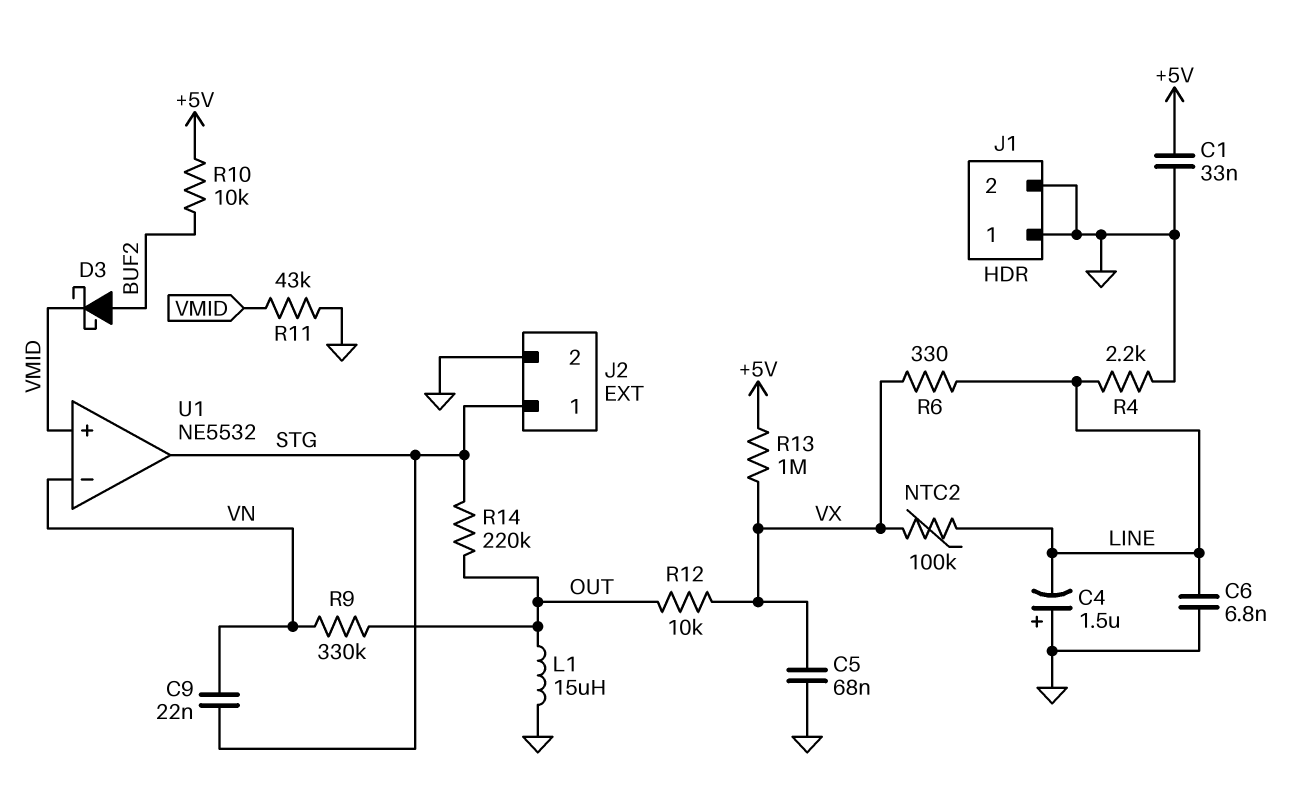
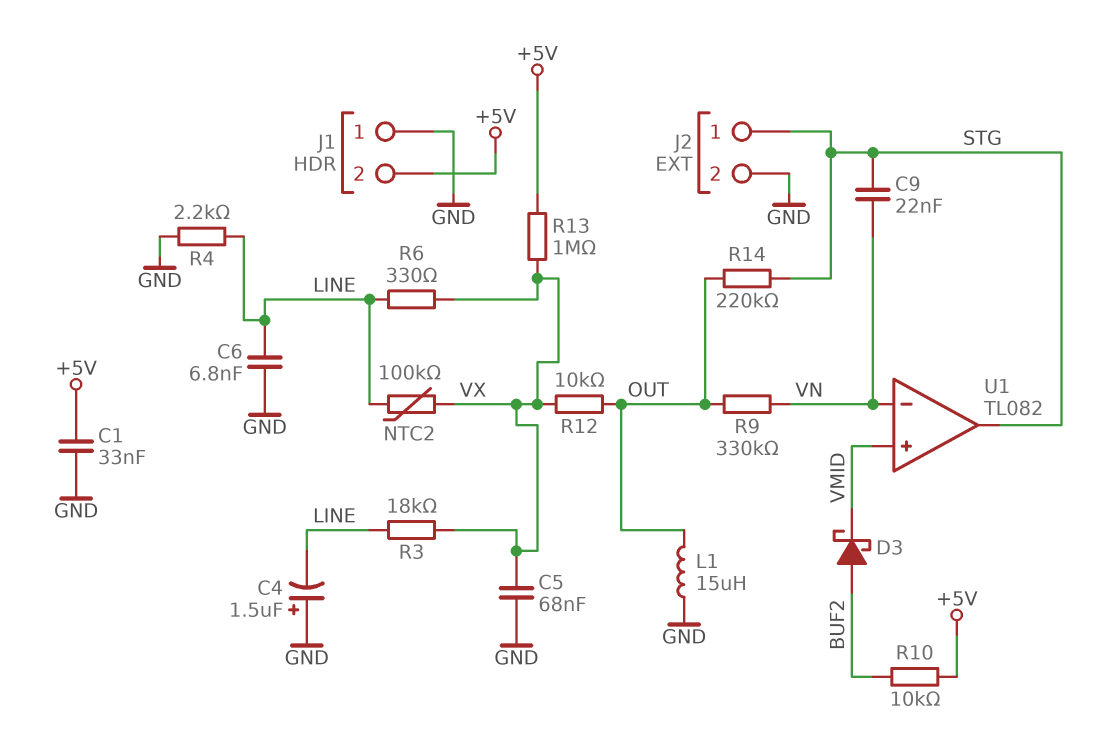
J1 pin 2: GND -> +5V
R3: none -> 18k (LINE, VX)
R11: 43k (GND, VMID) -> none
U1: NE5532 -> TL082

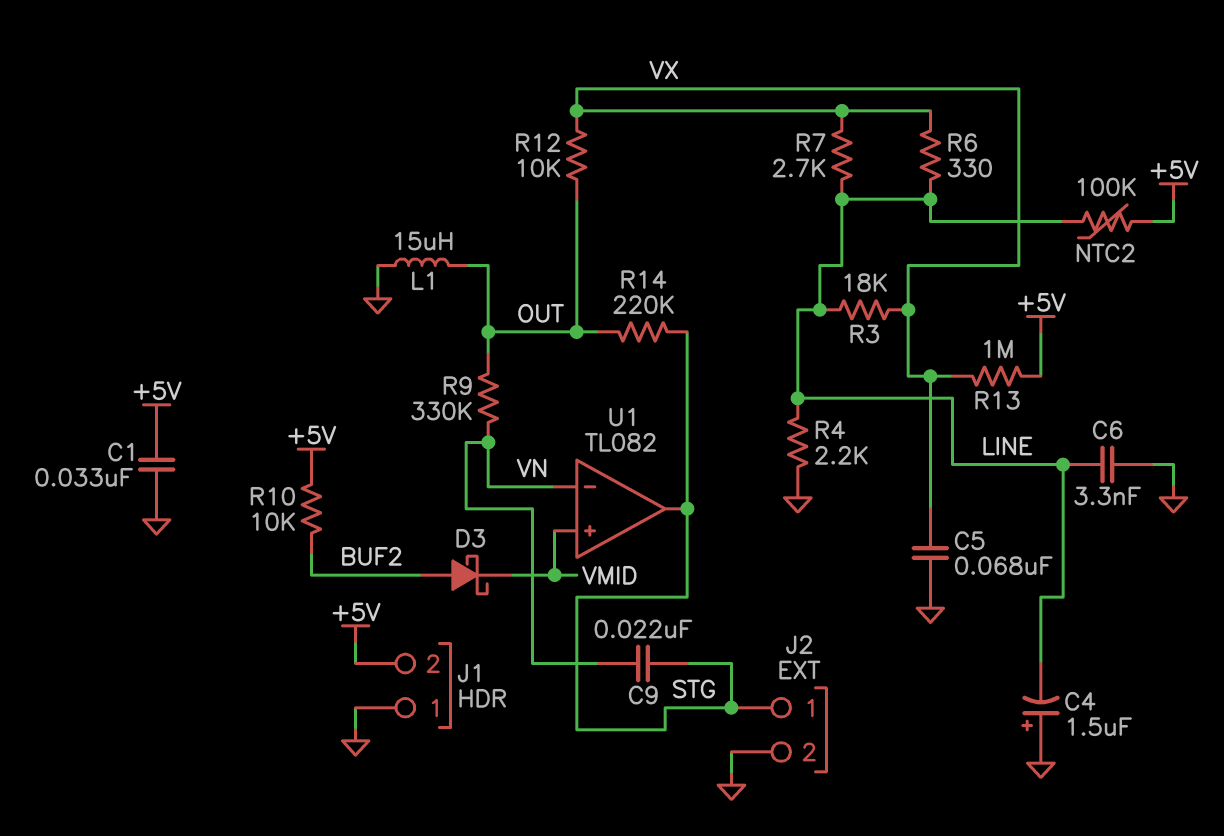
C6: 6.8nF (GND, LINE) -> 3.3nF (GND, LINE)
NTC2: 100k (LINE, VX) -> 100k (+5V, LINE)
R7: none -> 2.7k (LINE, VX)

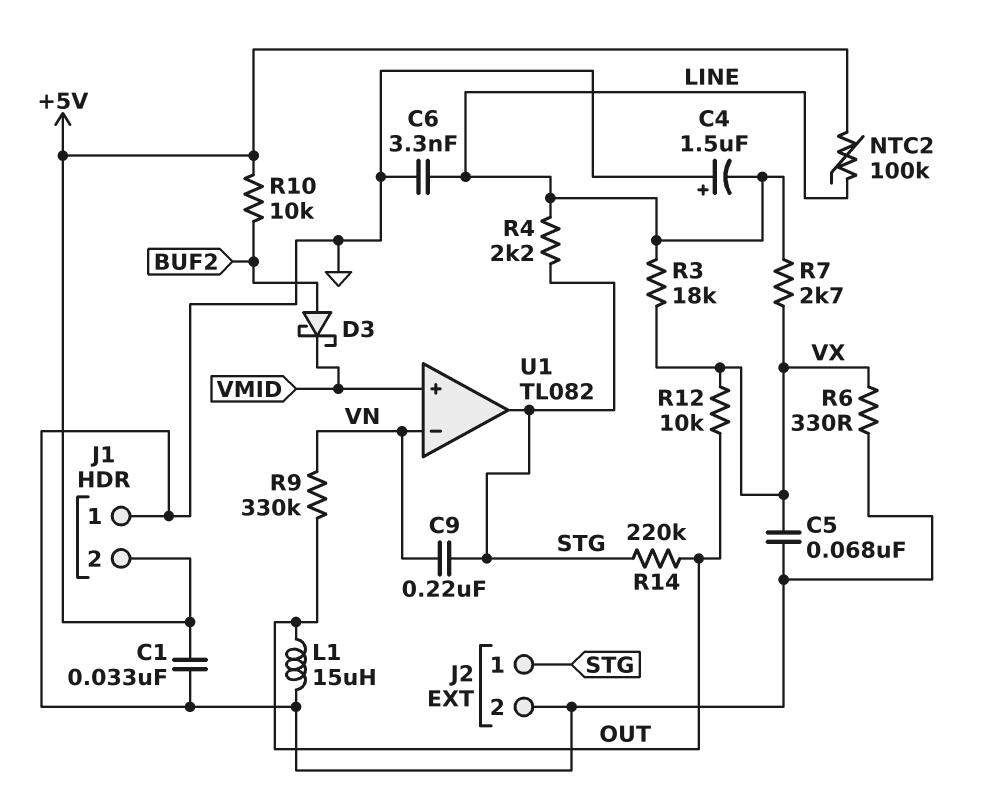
C9: 22nF (STG, VN) -> 220nF (STG, VN)
R4: 2.2k (GND, LINE) -> 2.2k (LINE, STG)
R6: 330 (LINE, VX) -> 330 (GND, VX)
R13: 1M (+5V, VX) -> none

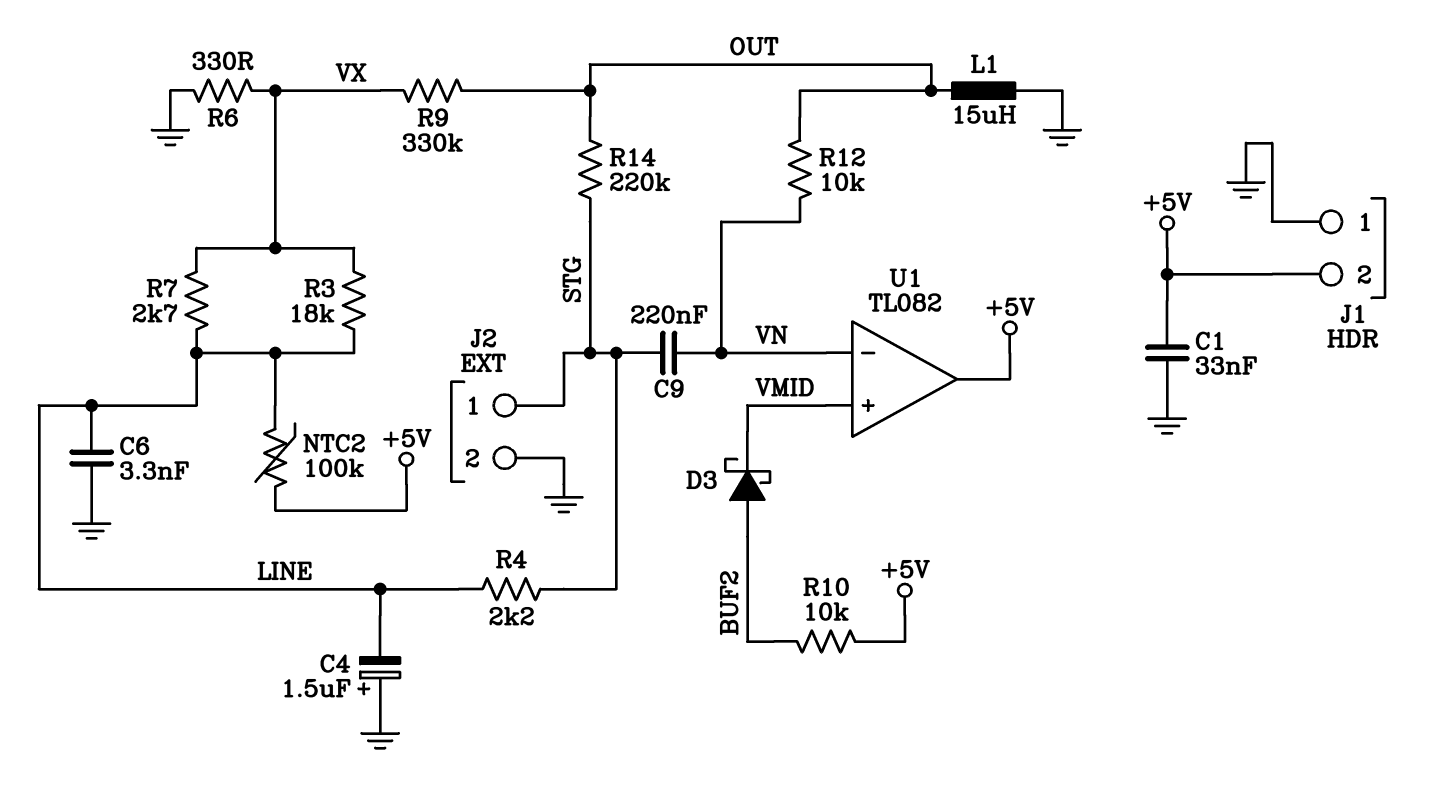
C5: 68nF (GND, VX) -> none
R9: 330k (OUT, VN) -> 330k (OUT, VX)
R12: 10k (OUT, VX) -> 10k (OUT, VN)
U1 pin out: STG -> +5V

